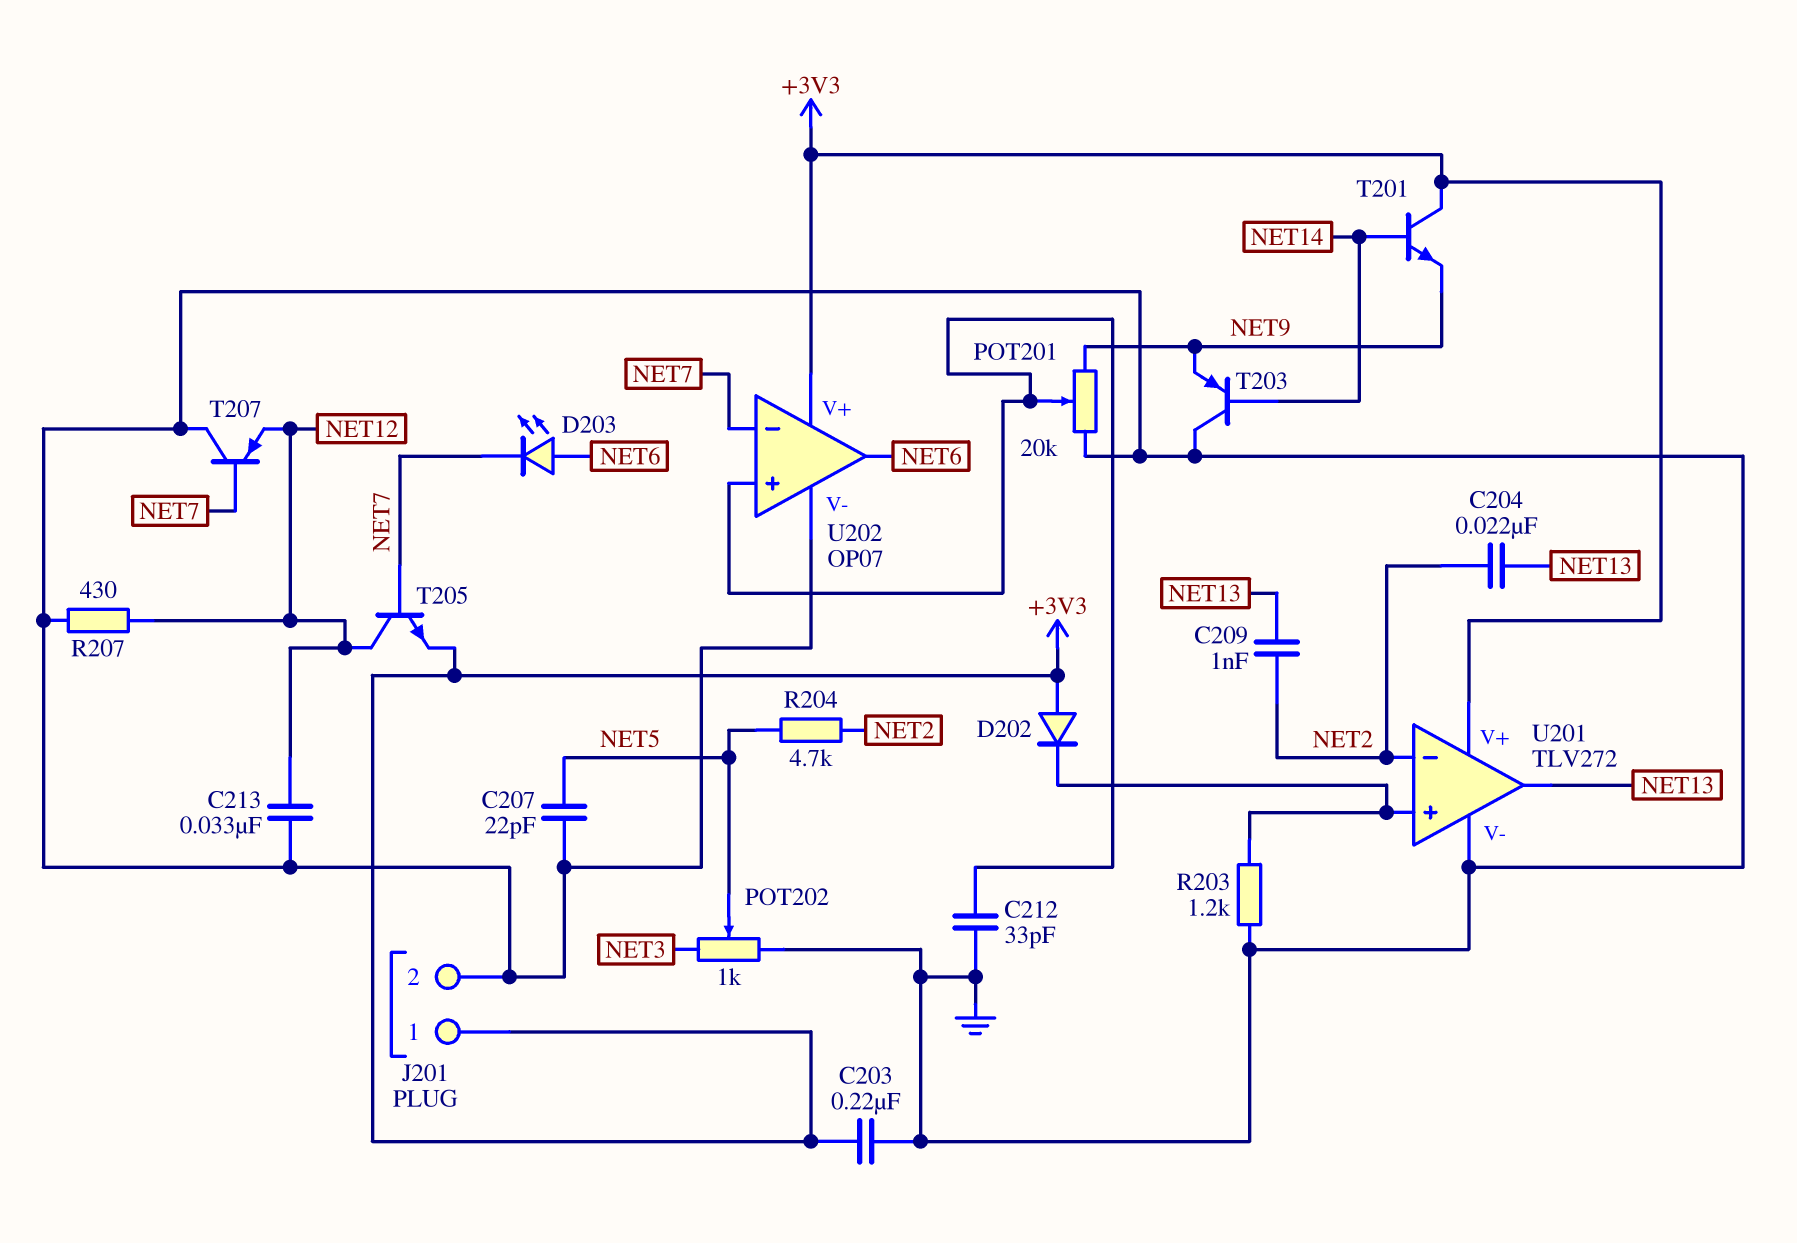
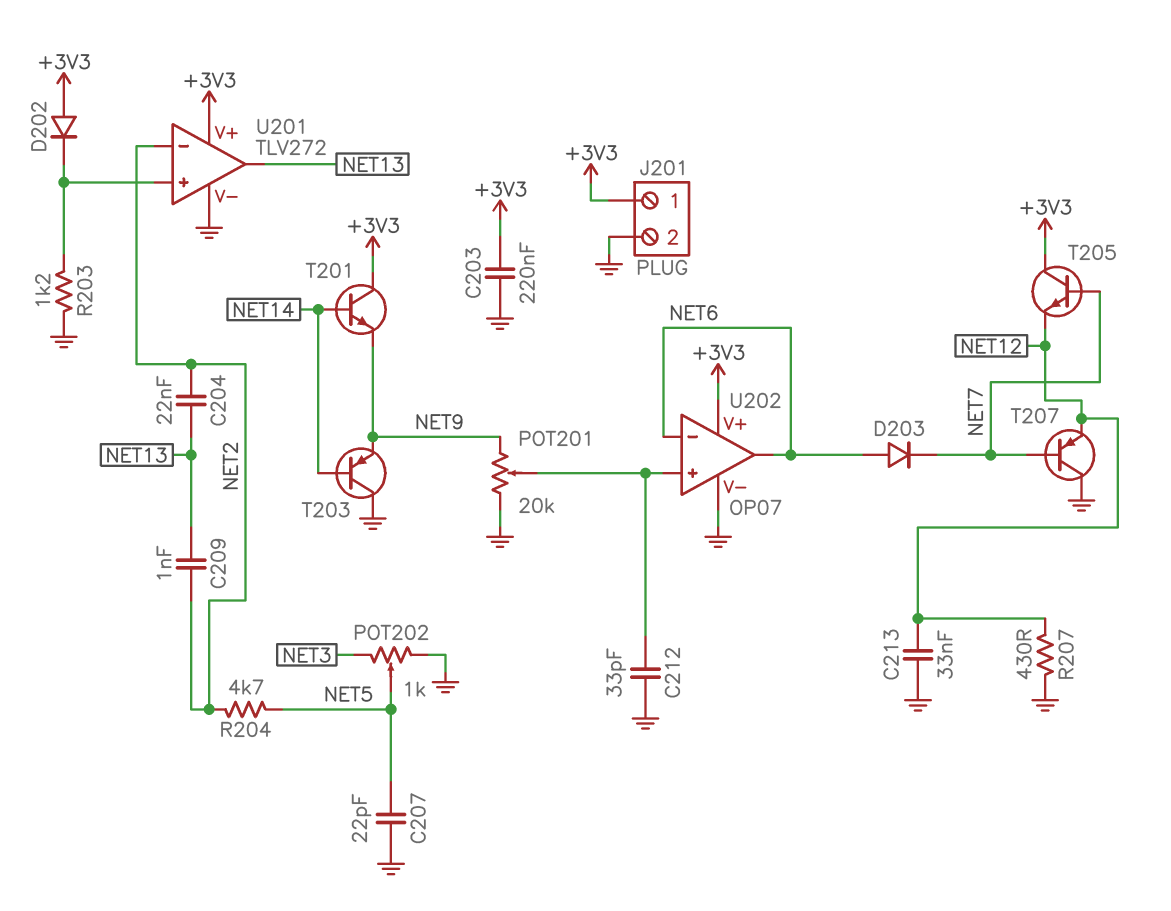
D203: LED (A NET6, K NET7) -> diode (A NET6, K NET7)
T205: NPN (B NET7, C NET12, E +3V3) -> NPN (B NET7, C +3V3, E NET12)
U202 pin in-: NET7 -> NET6

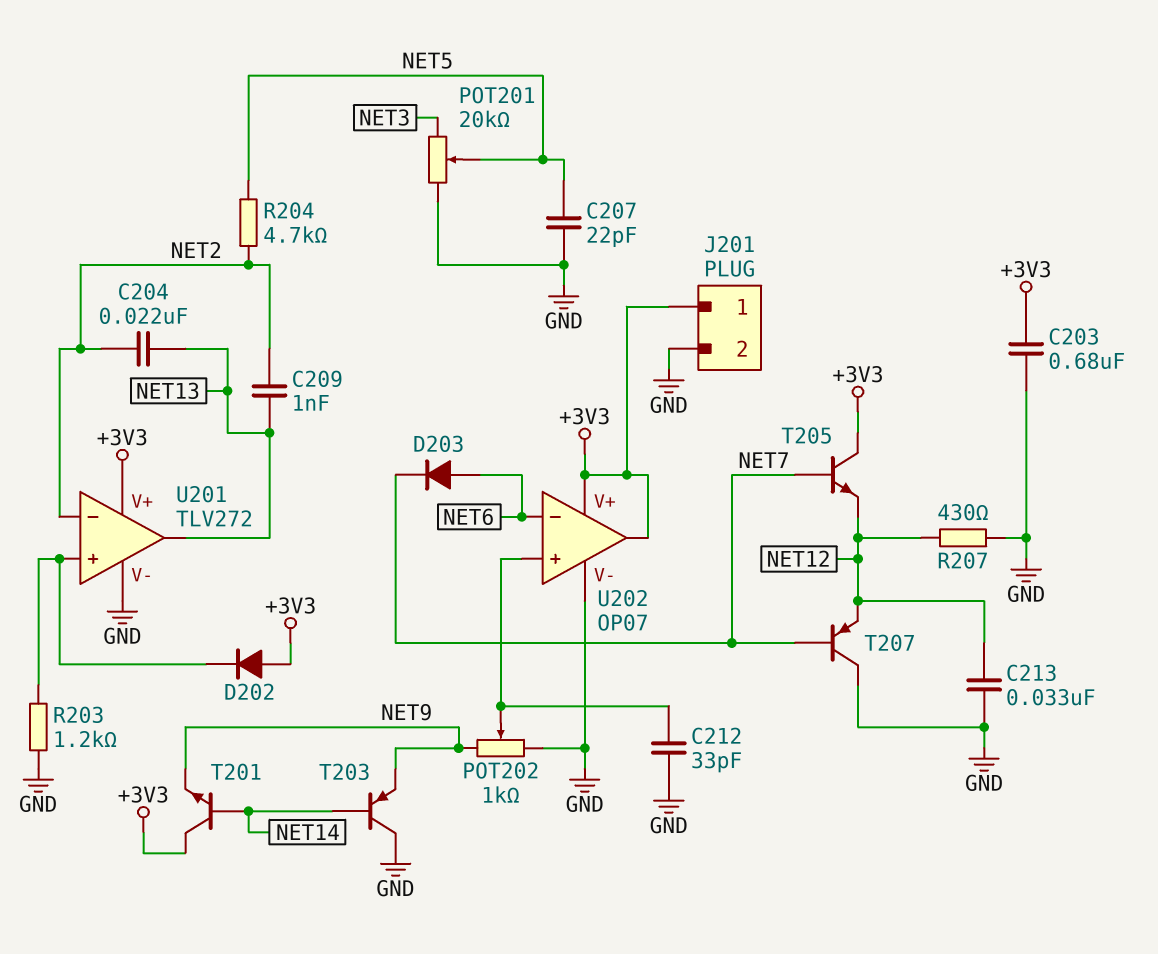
C203: 220nF (+3V3, GND) -> 680nF (+3V3, GND)
POT201: 20k (GND, NET9, wiper U202/in+) -> 20k (GND, NET3, wiper NET5)
POT202: 1k (GND, NET3, wiper NET5) -> 1k (GND, NET9, wiper U202/in+)
U202 pin out: NET6 -> +3V3

